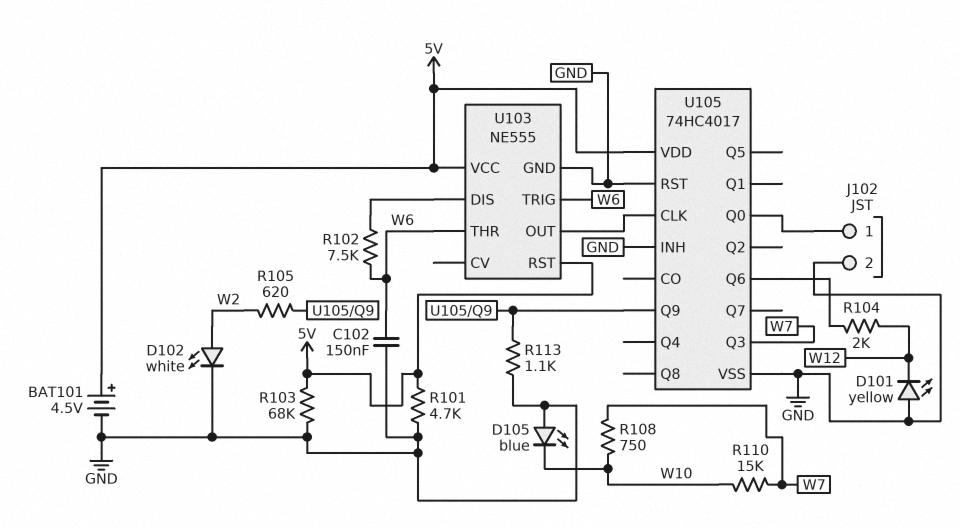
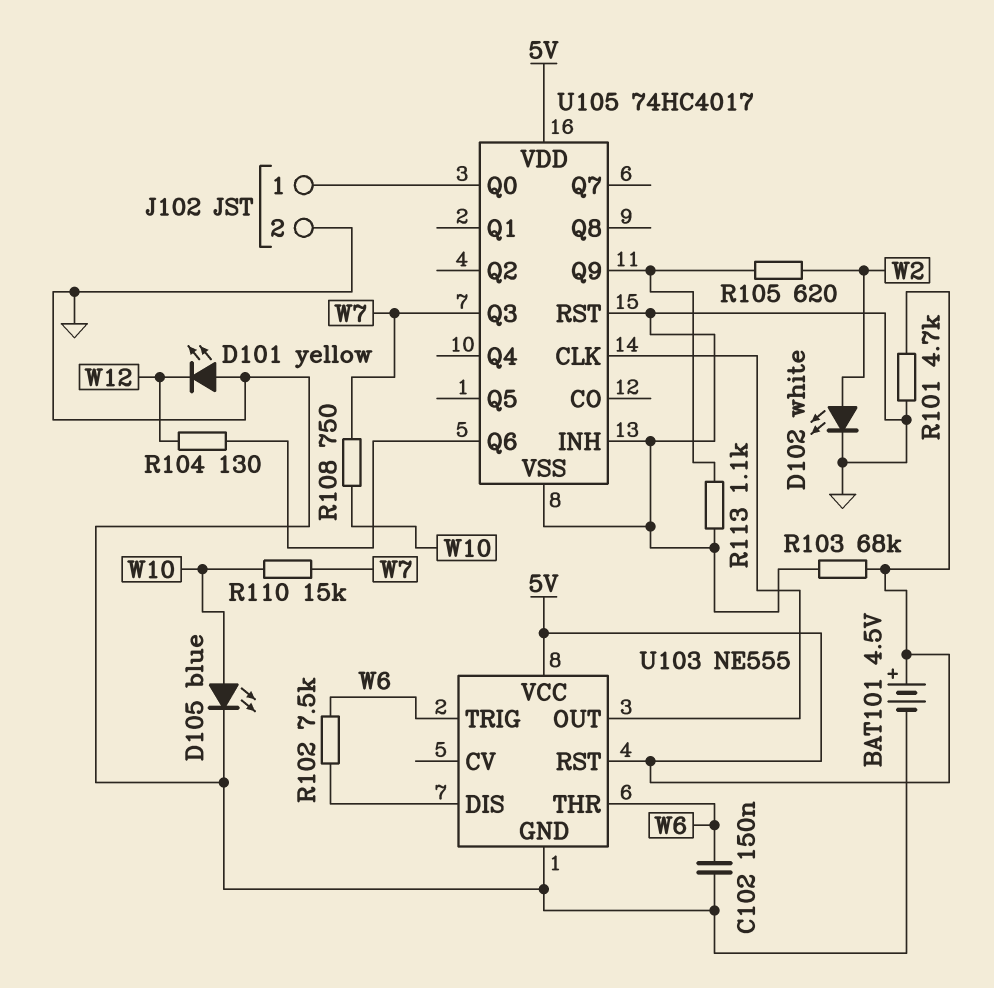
D105: LED blue (A GND, K W10) -> LED blue (A W10, K GND)
R104: 2k (U105/Q6, W12) -> 130 (U105/Q6, W12)

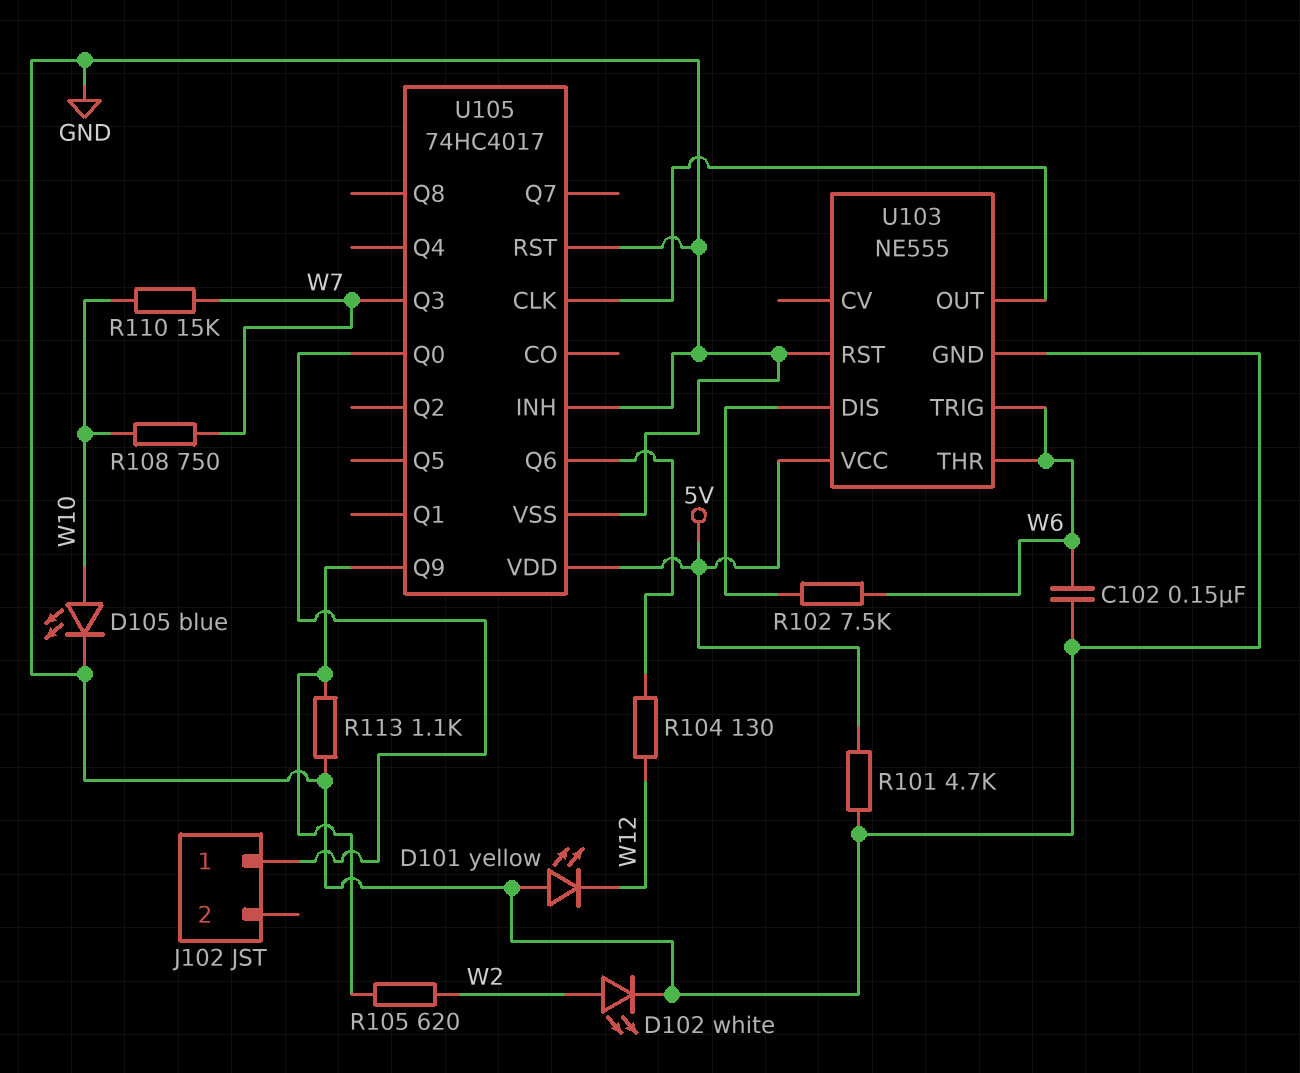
BAT101: 4.5V (plus 5V, minus GND) -> none
J102 pin 2: GND -> none
R103: 68k (5V, GND) -> none
U103 pin RST: 5V -> GND

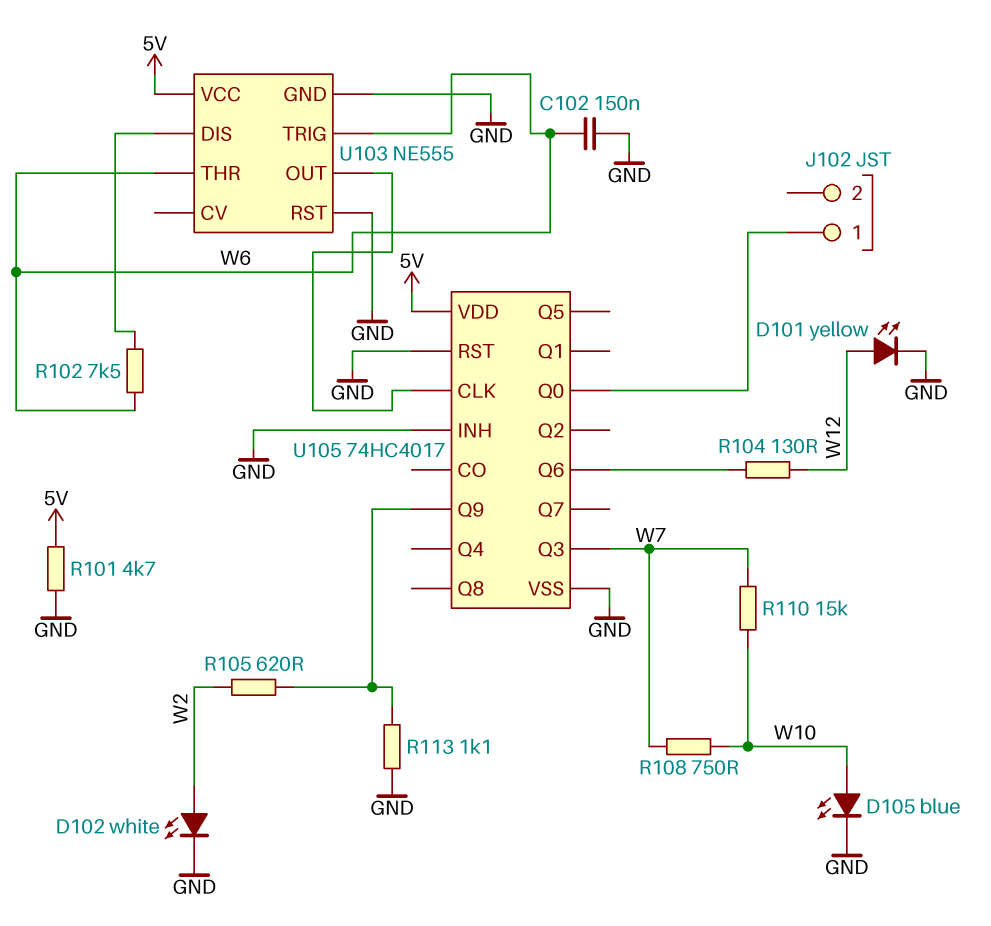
D101: LED yellow (A GND, K W12) -> LED yellow (A W12, K GND)

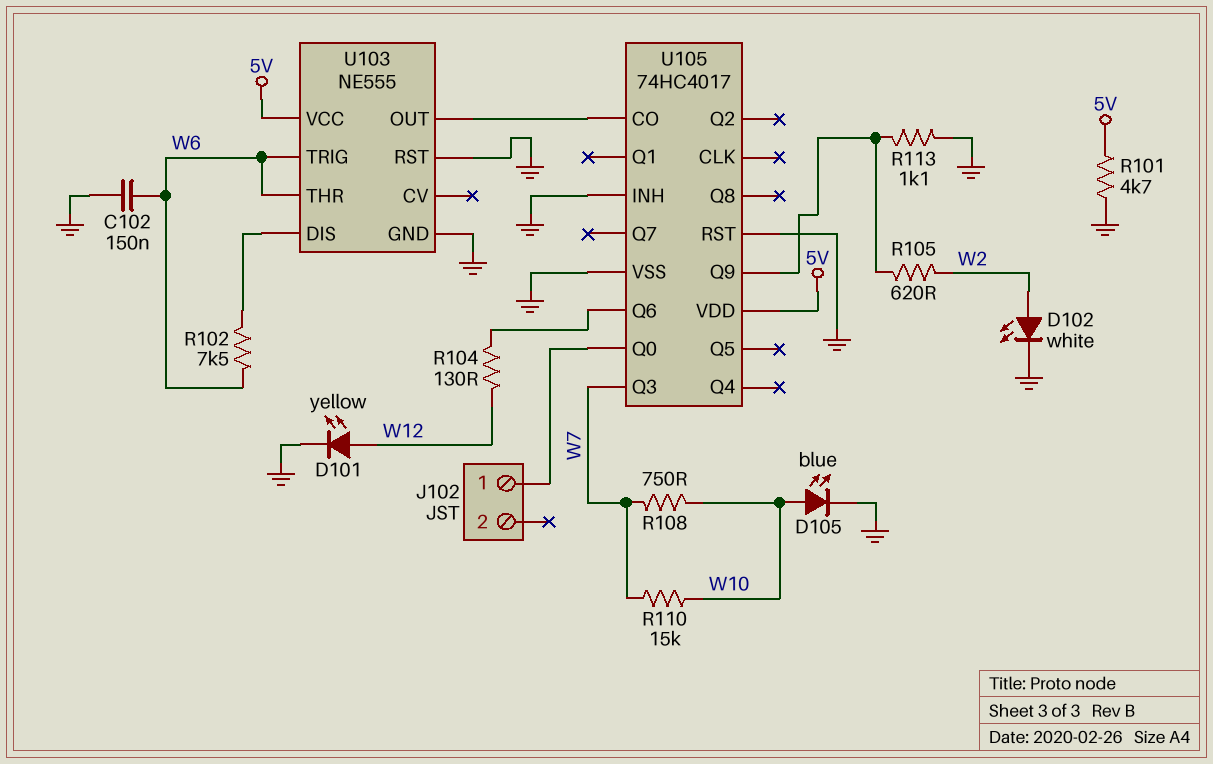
U105 pin CLK: U103/OUT -> none
U105 pin CO: none -> U103/OUT

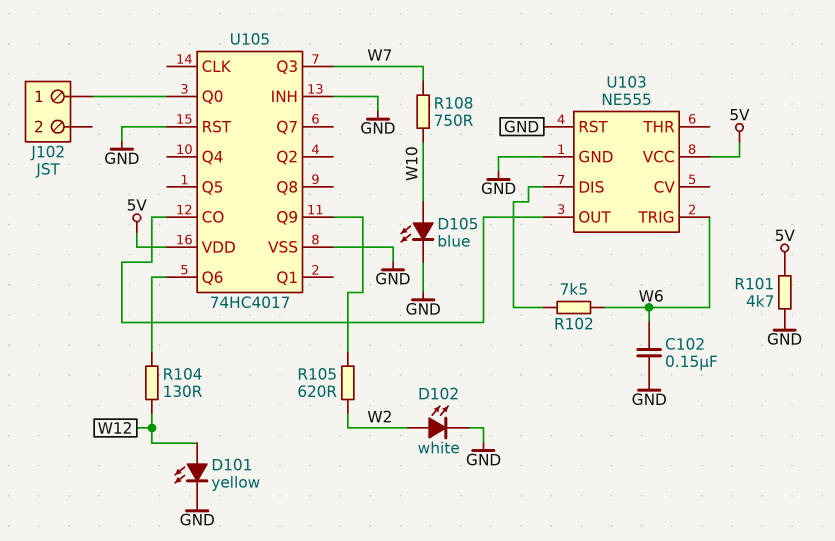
R110: 15k (W7, W10) -> none
R113: 1.1k (GND, U105/Q9) -> none
U103 pin THR: W6 -> none

